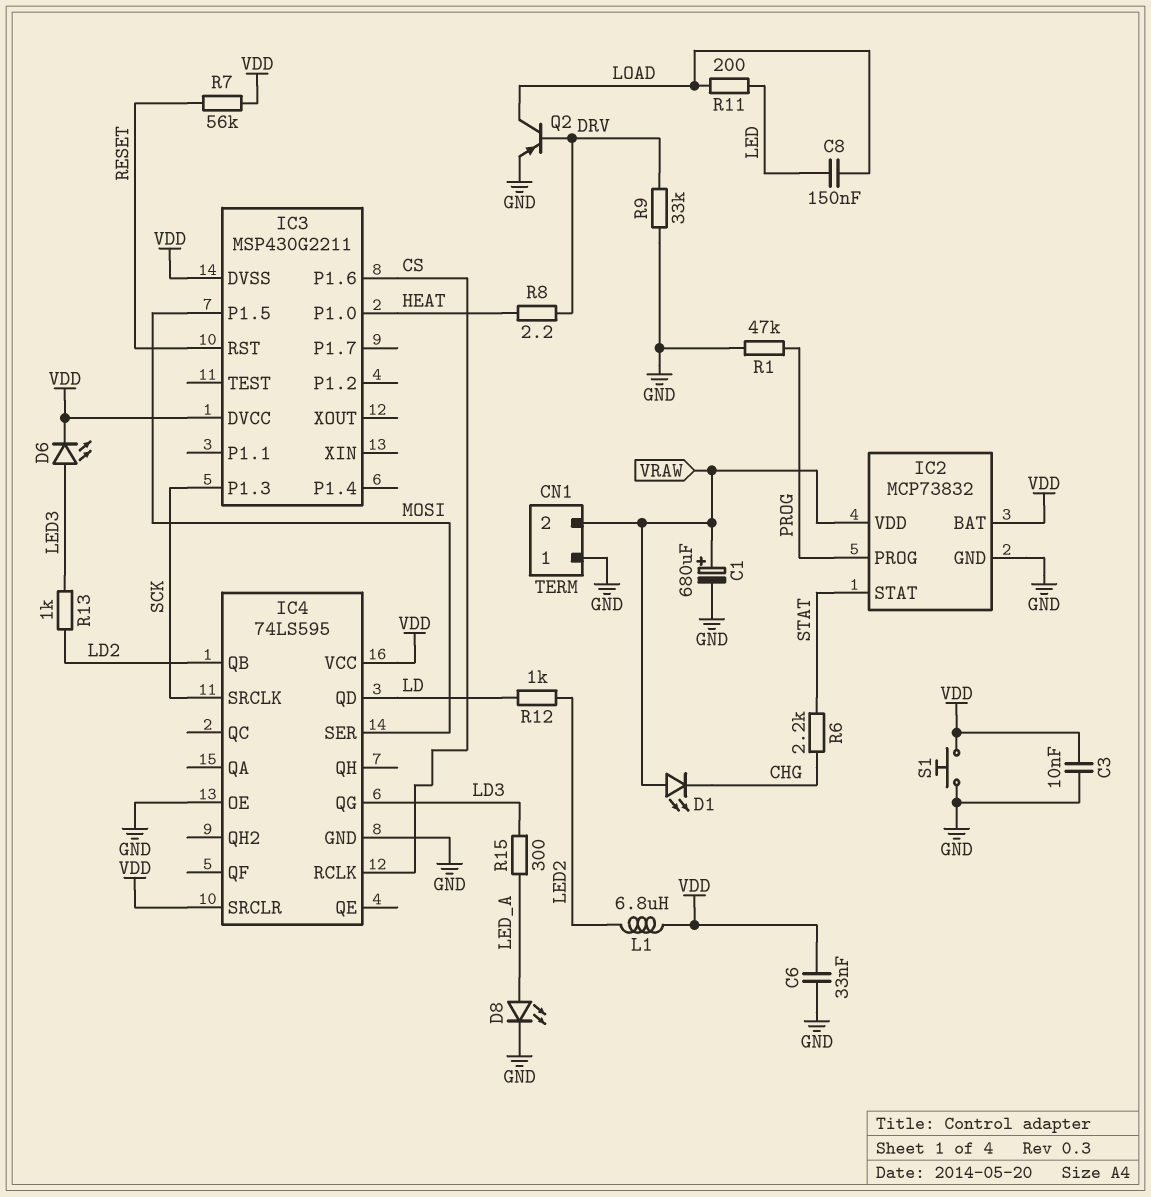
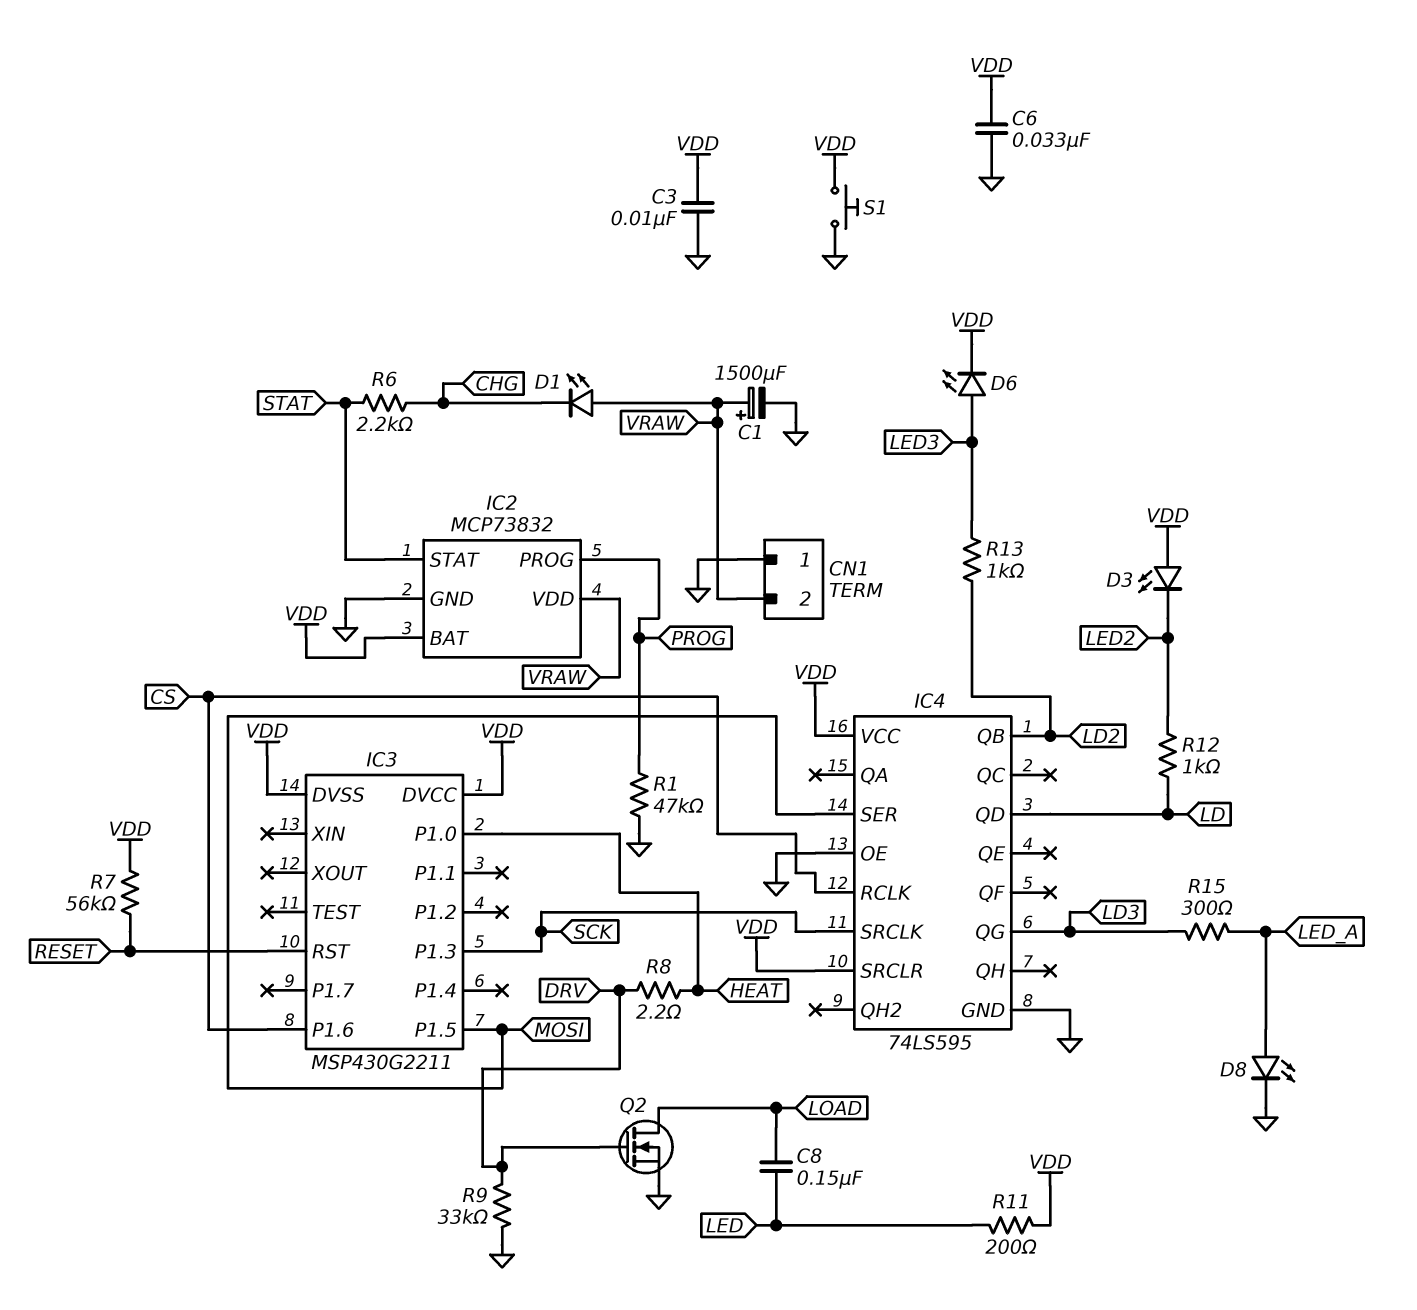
C1: 680uF (plus VRAW, minus GND) -> 1500uF (plus VRAW, minus GND)
D3: none -> LED (A VDD, K LED2)
L1: 6.8uH (LED2, VDD) -> none
Q2: PNP (B DRV, C LOAD, E GND) -> NMOS (G DRV, D LOAD, S GND)
R11: 200 (LED, LOAD) -> 200 (LED, VDD)

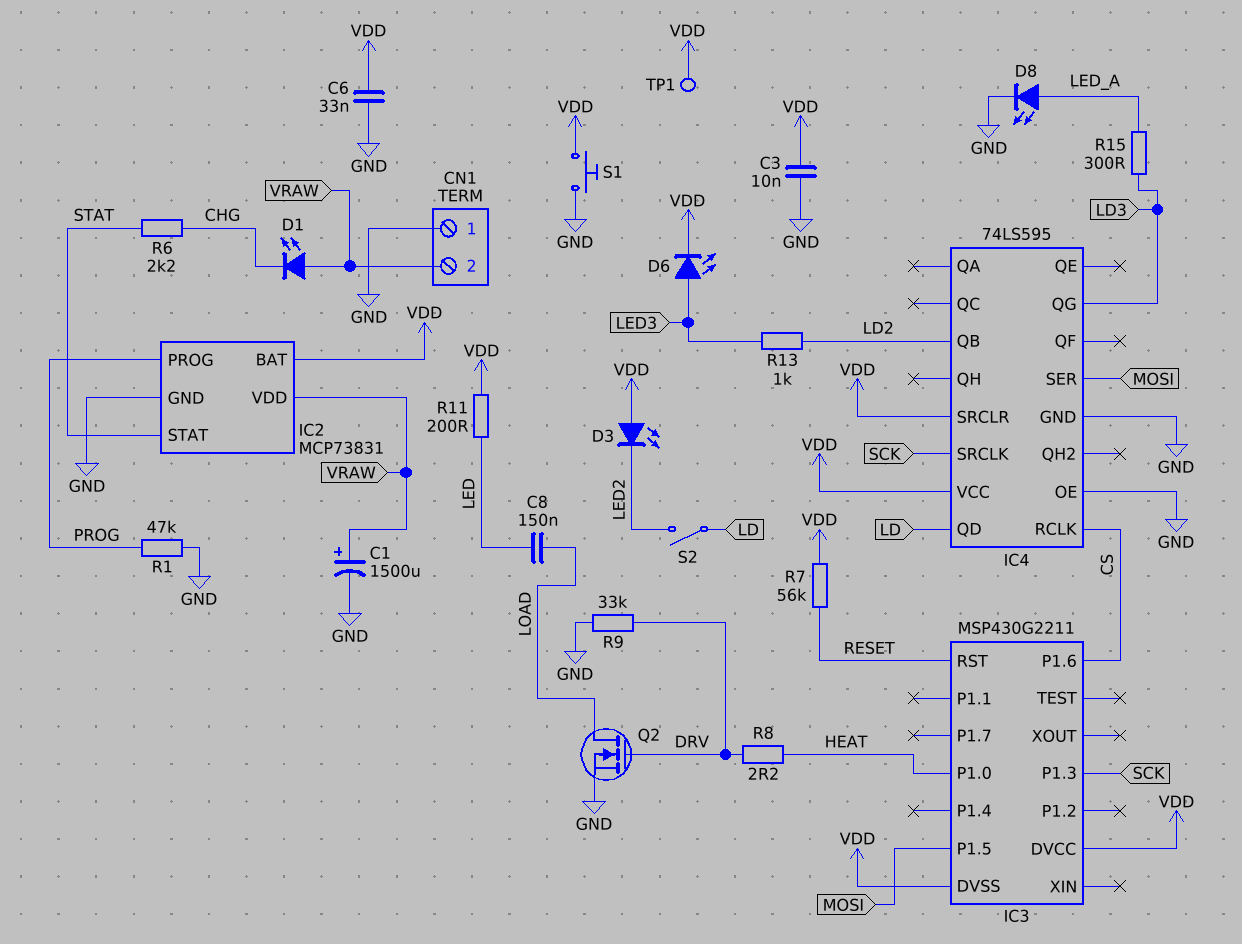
IC2: MCP73832 -> MCP73831
R12: 1k (LD, LED2) -> none
S2: none -> switch (LD, LED2)
TP1: none -> test point (VDD)

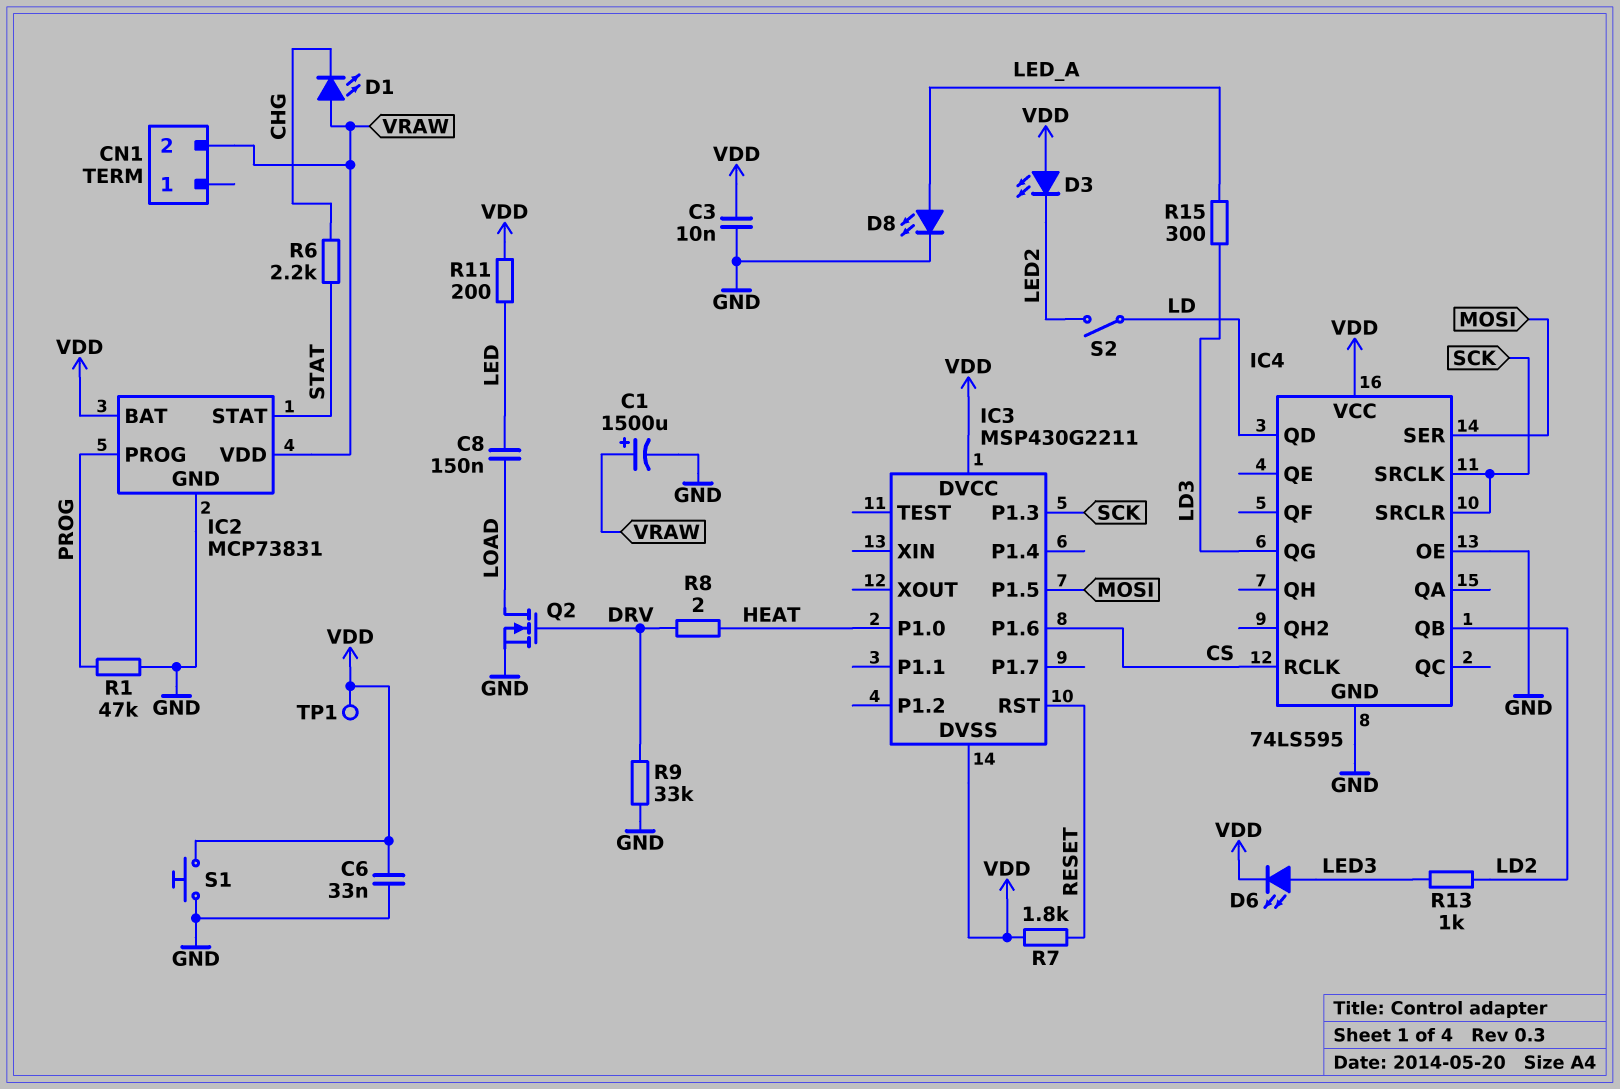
CN1 pin 1: GND -> none
IC4 pin SRCLR: VDD -> SCK
R7: 56k (RESET, VDD) -> 1.8k (RESET, VDD)
R8: 2.2 (DRV, HEAT) -> 2 (DRV, HEAT)

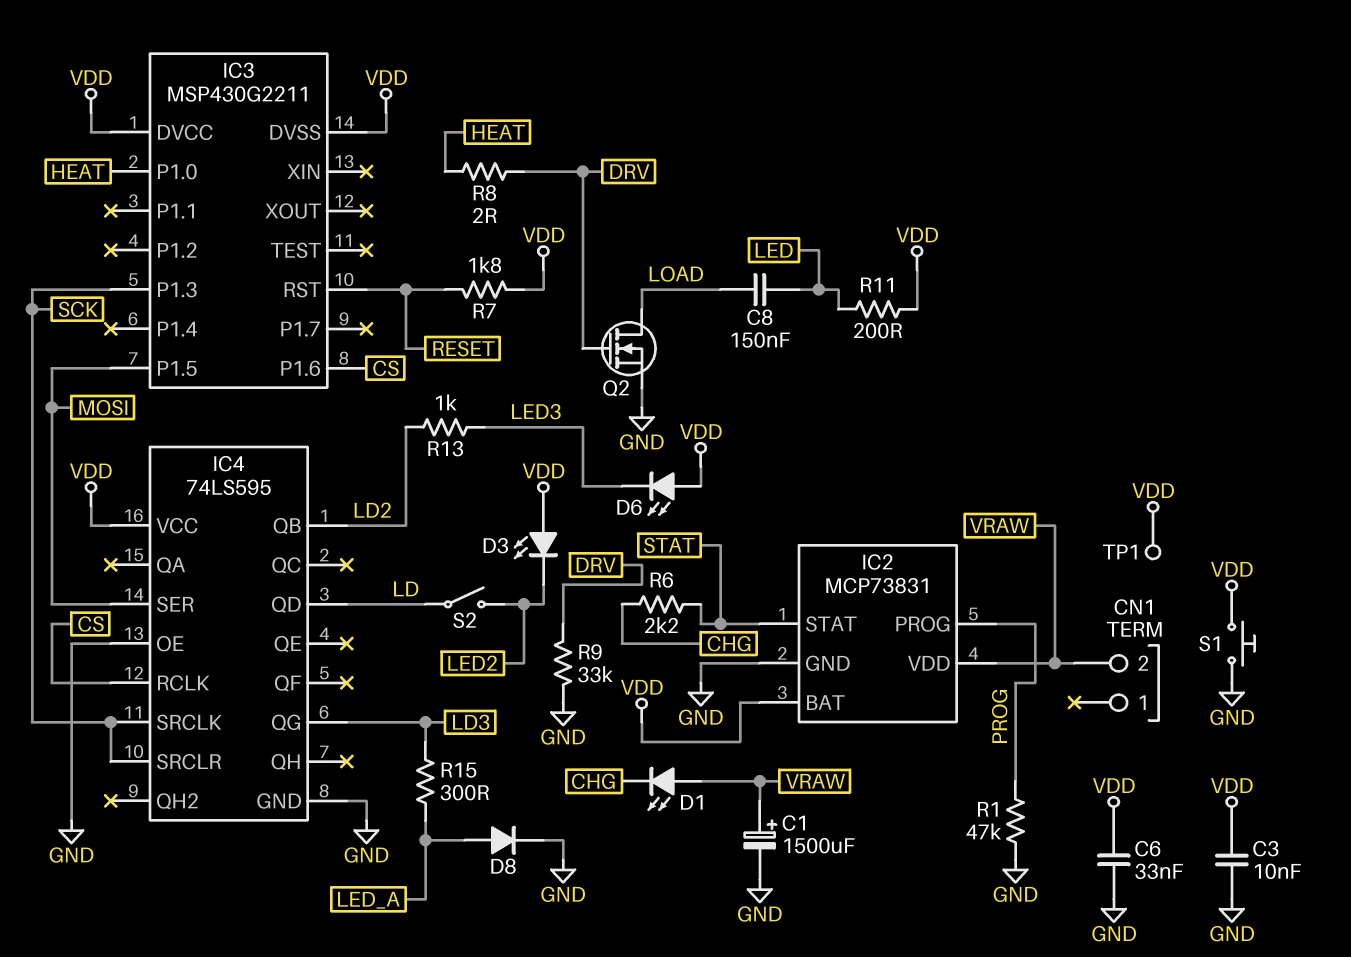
D6: LED (A LED3, K VDD) -> LED (A VDD, K LED3)
D8: LED (A LED_A, K GND) -> diode (A LED_A, K GND)

